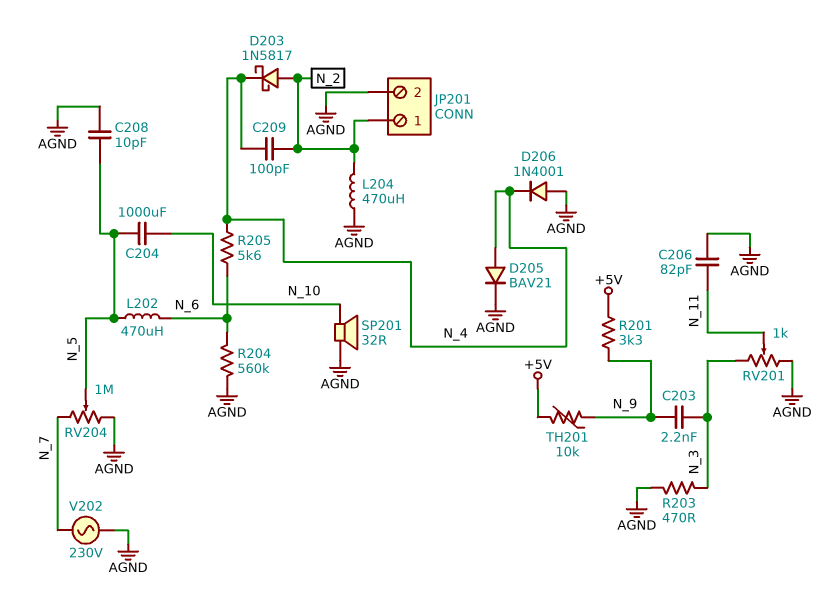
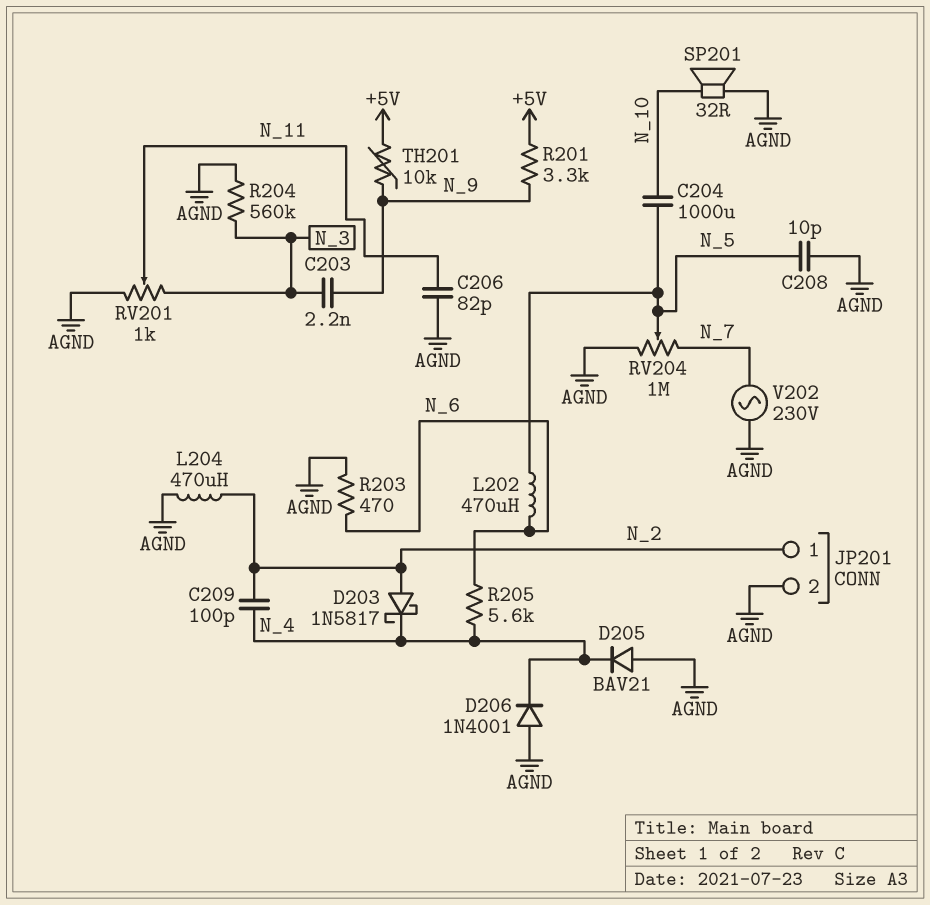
D205: diode BAV21 (A N_4, K AGND) -> diode BAV21 (A AGND, K N_4)
R203: 470 (AGND, N_3) -> 470 (AGND, N_6)
R204: 560k (AGND, N_6) -> 560k (AGND, N_3)

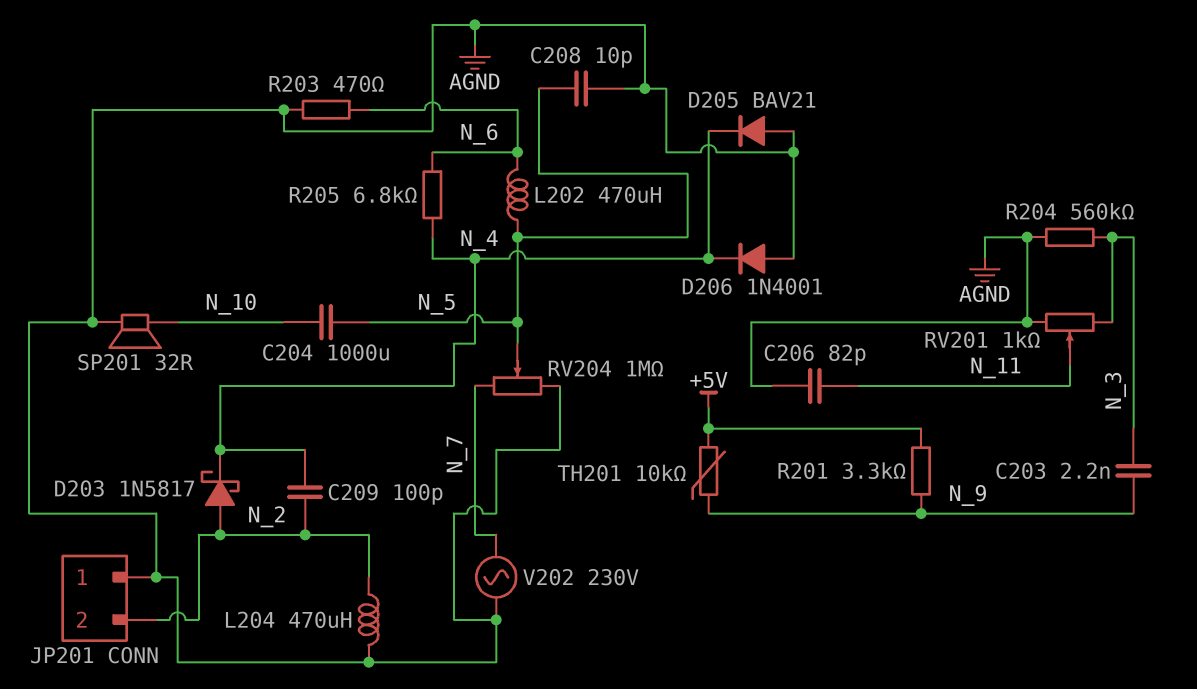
JP201 pin 1: N_2 -> AGND
JP201 pin 2: AGND -> N_2
R205: 5.6k (N_4, N_6) -> 6.8k (N_4, N_6)

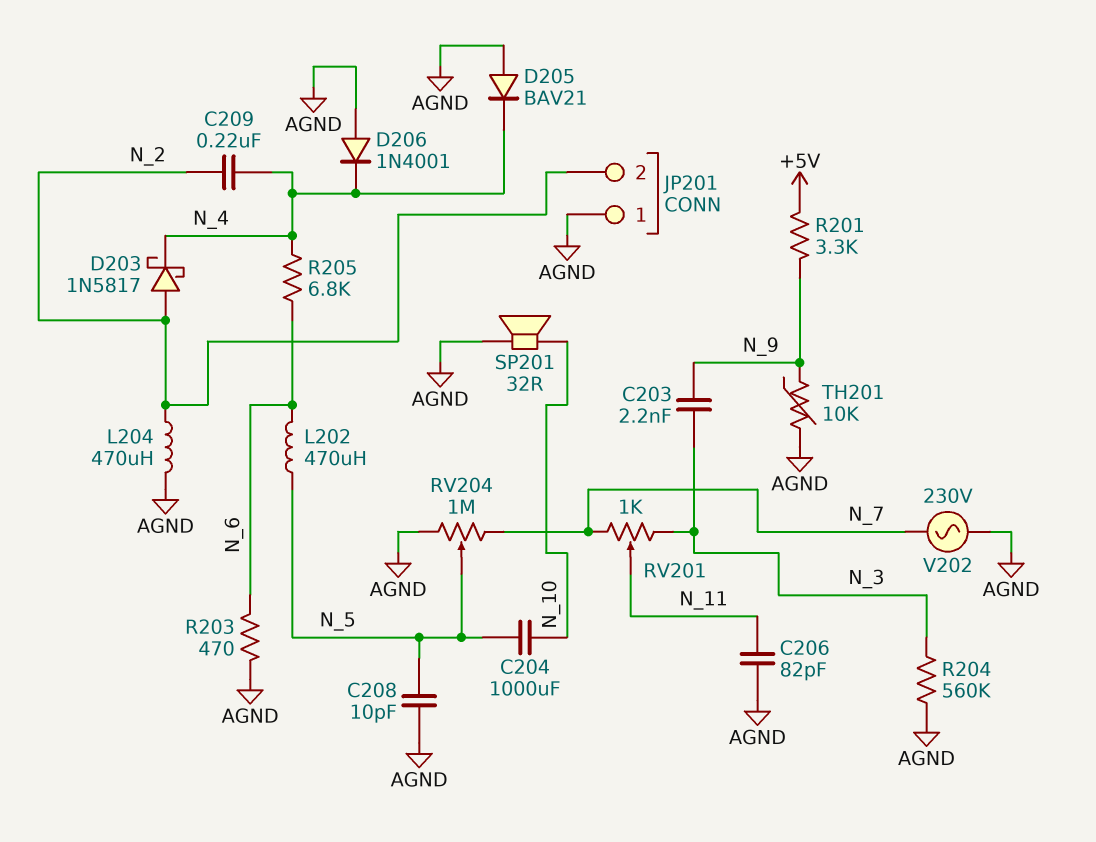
C209: 100pF (N_2, N_4) -> 220nF (N_2, N_4)
RV201: 1k (AGND, N_3, wiper N_11) -> 1k (N_3, N_7, wiper N_11)
TH201: 10k (+5V, N_9) -> 10k (AGND, N_9)

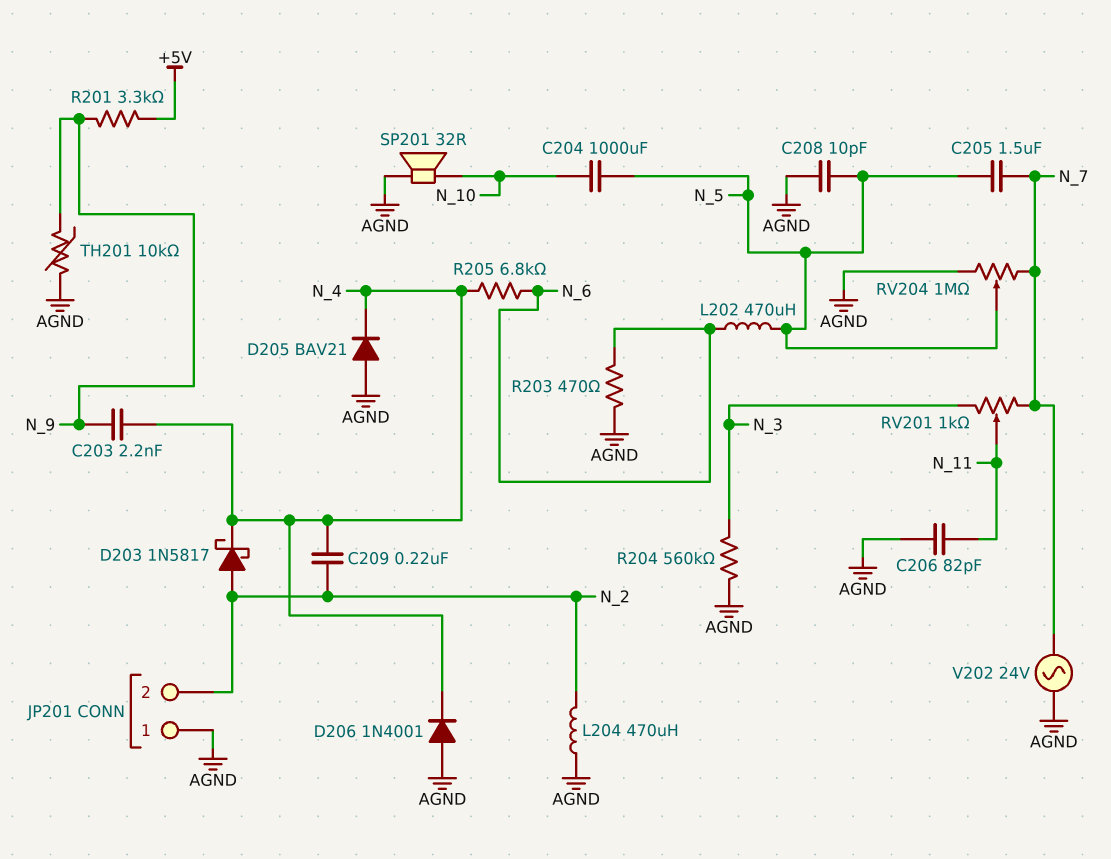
C203: 2.2nF (N_3, N_9) -> 2.2nF (N_4, N_9)
C205: none -> 1.5uF (N_5, N_7)
V202: AC 230V (AGND, N_7) -> AC 24V (AGND, N_7)

